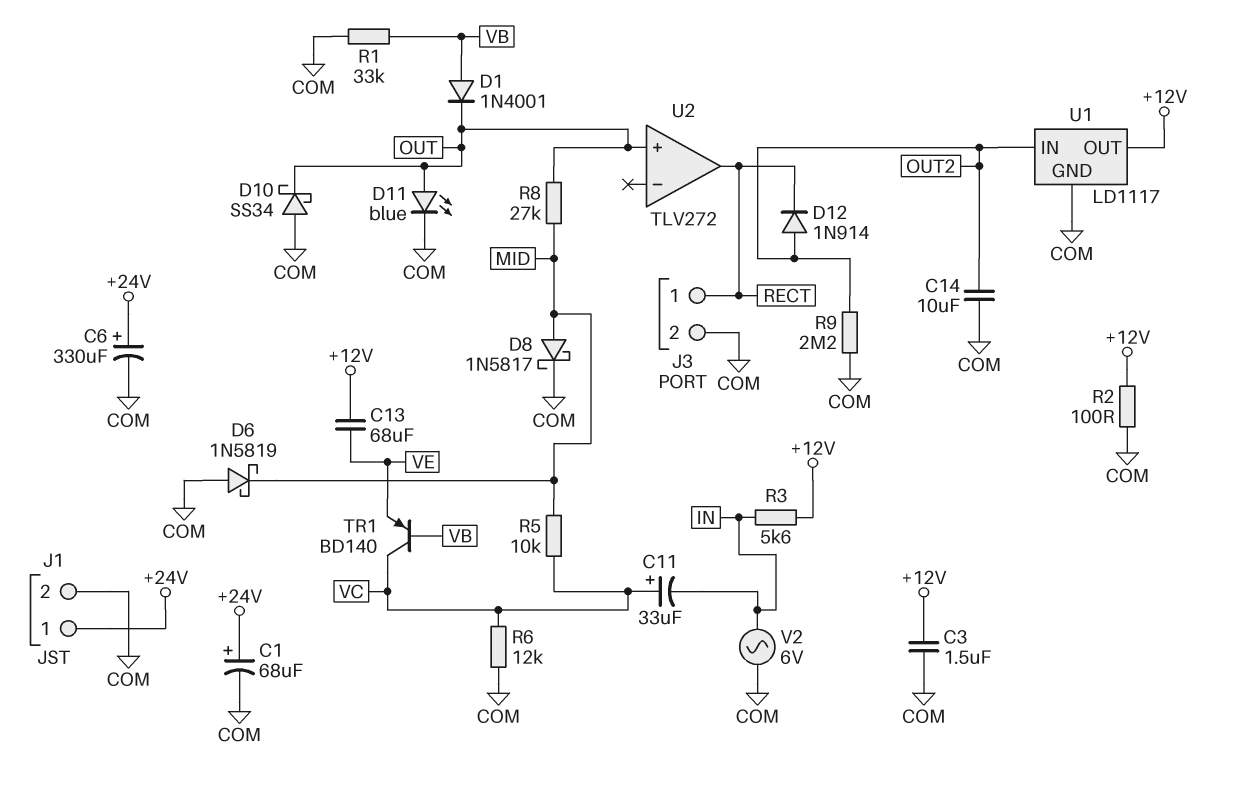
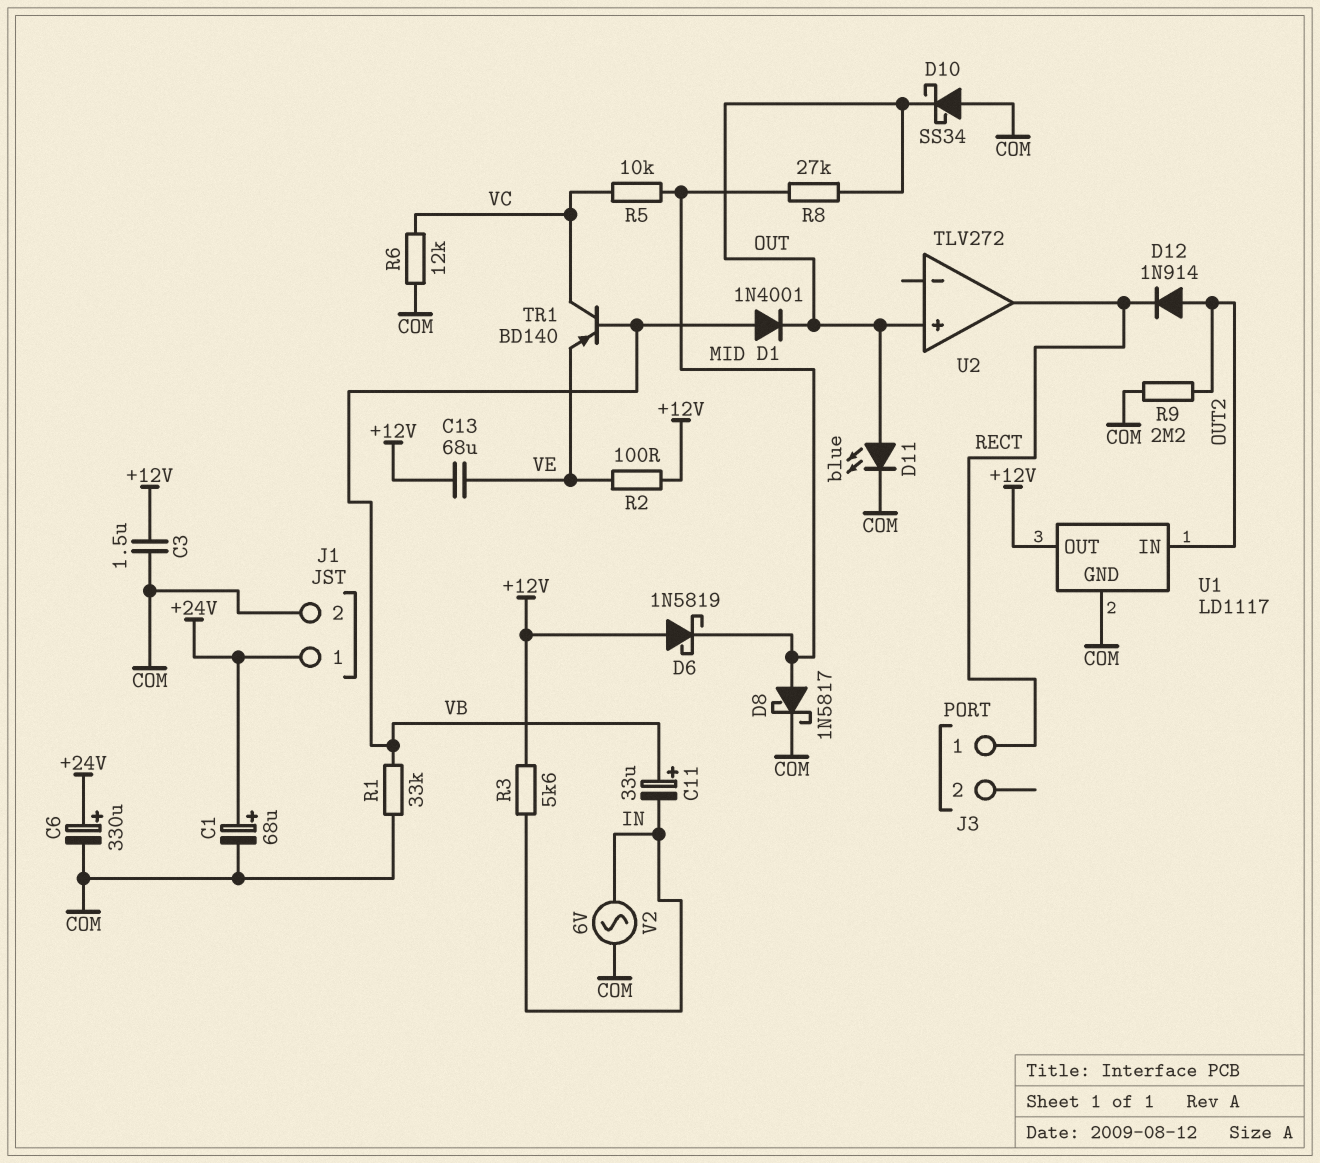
C11: 33uF (plus VC, minus IN) -> 33uF (plus VB, minus IN)
C14: 10uF (COM, OUT2) -> none
D6: schottky 1N5819 (A COM, K MID) -> schottky 1N5819 (A +12V, K MID)
J3 pin 2: COM -> none
R2: 100 (+12V, COM) -> 100 (+12V, VE)

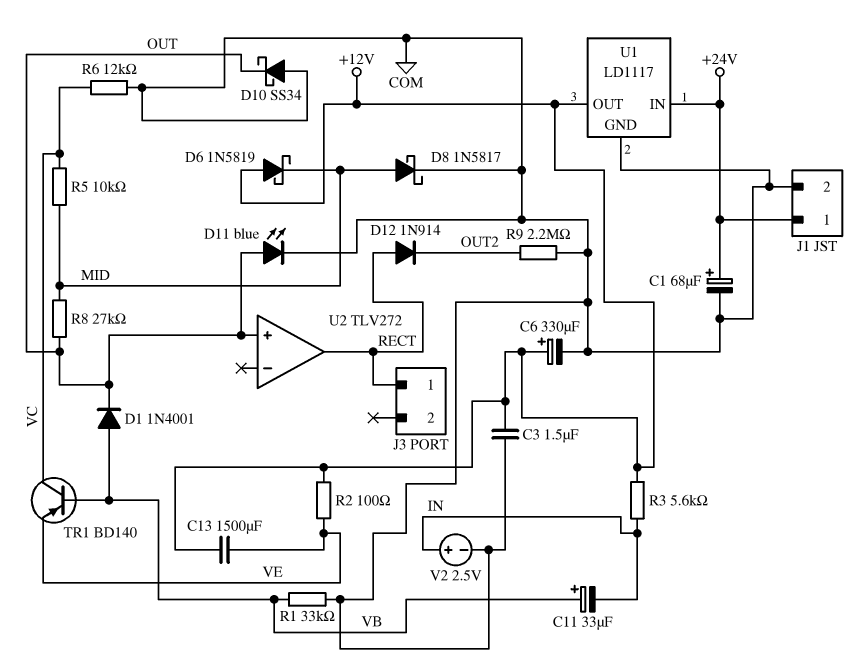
C6: 330uF (plus +24V, minus COM) -> 330uF (plus +12V, minus COM)
C13: 68uF (+12V, VE) -> 1500uF (+12V, VE)
D12: diode 1N914 (A OUT2, K RECT) -> diode 1N914 (A RECT, K OUT2)
U1 pin IN: OUT2 -> +24V
V2: AC 6V (COM, IN) -> 2.5V (plus IN, minus COM)

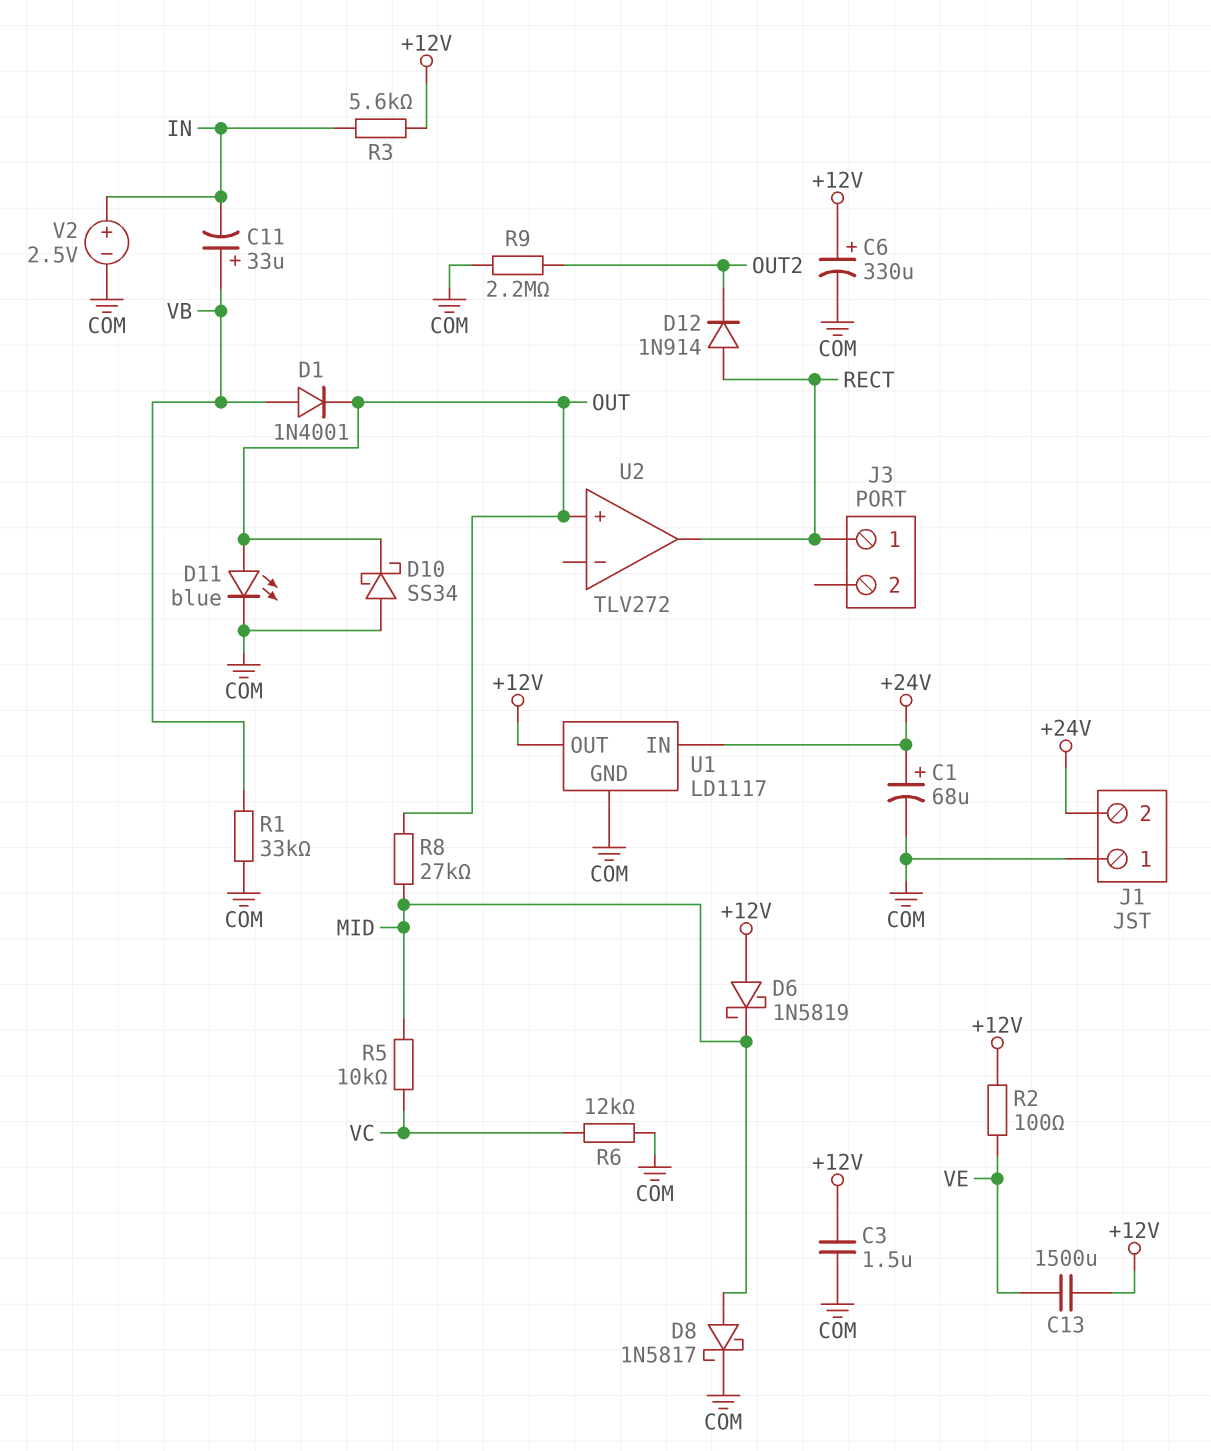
J1 pin 1: +24V -> COM
J1 pin 2: COM -> +24V
TR1: PNP BD140 (B VB, C VC, E VE) -> none

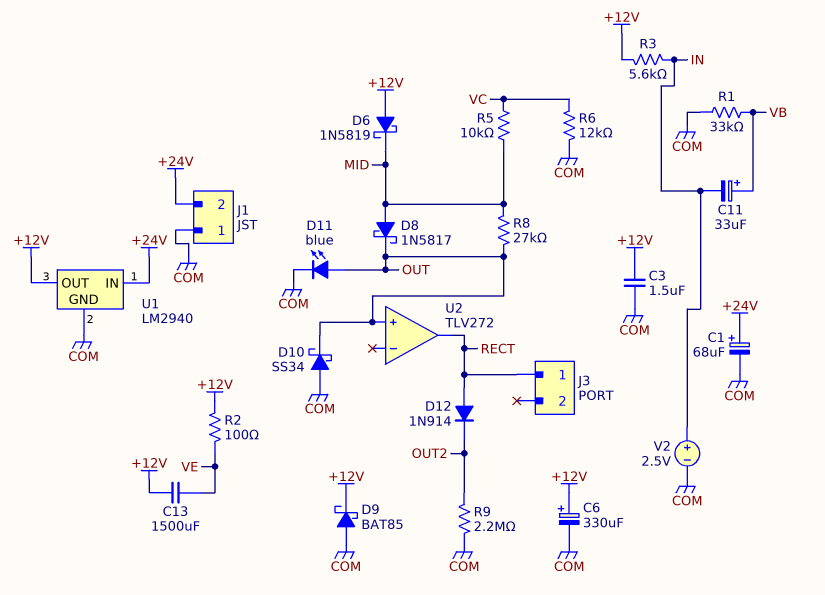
D1: diode 1N4001 (A VB, K OUT) -> none
D8: schottky 1N5817 (A MID, K COM) -> schottky 1N5817 (A MID, K OUT)
D9: none -> schottky BAT85 (A COM, K +12V)
U1: LD1117 -> LM2940

